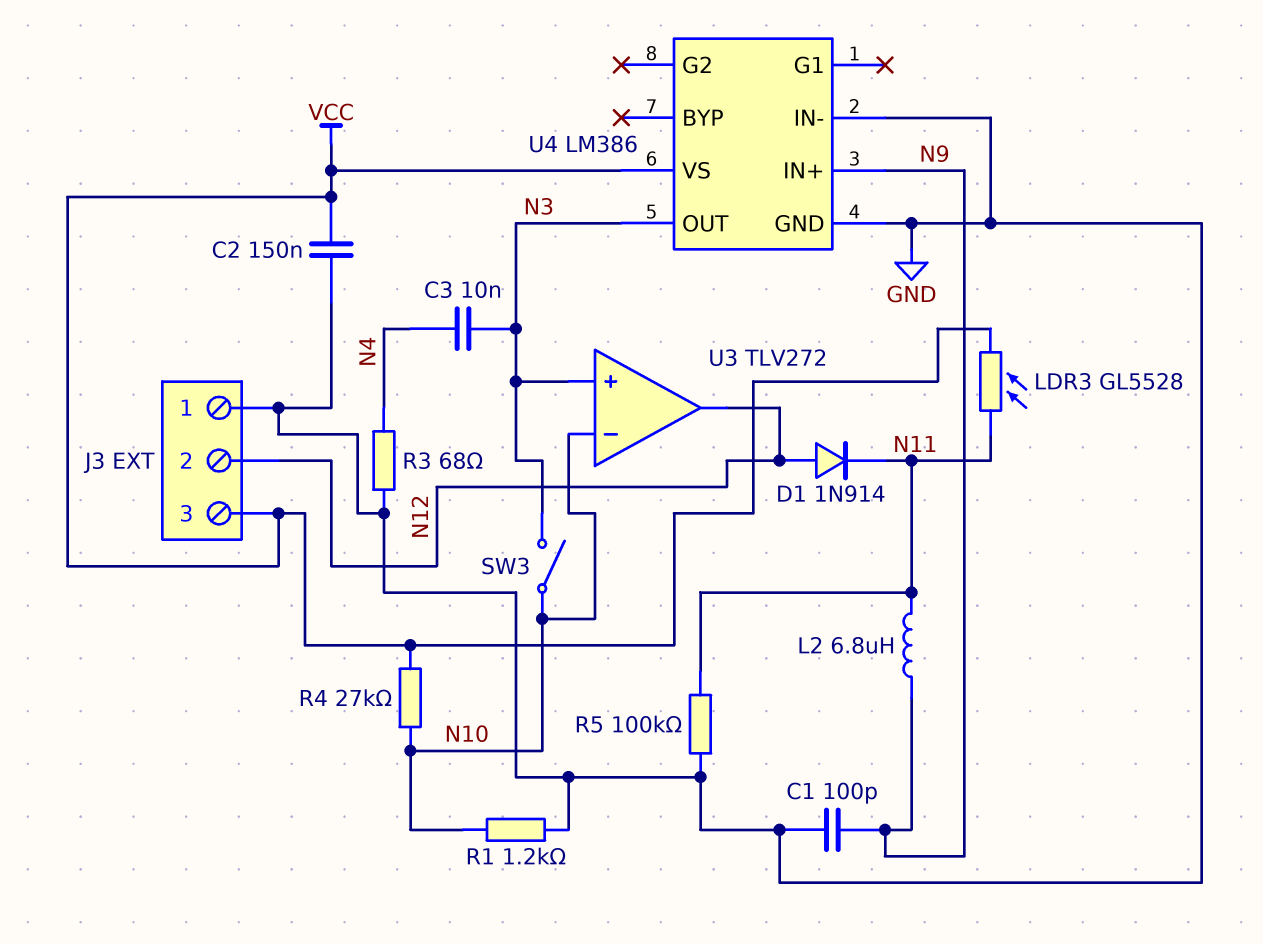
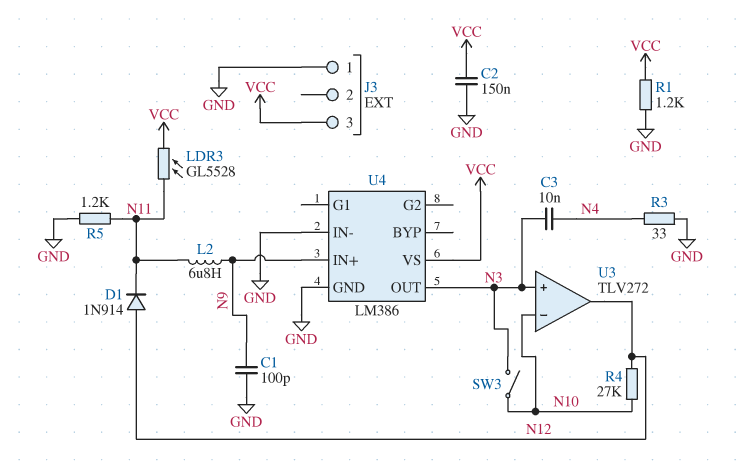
J3 pin 2: N12 -> none
R1: 1.2k (GND, N10) -> 1.2k (GND, VCC)
R3: 68 (GND, N4) -> 33 (GND, N4)
R4: 27k (N10, VCC) -> 27k (N10, N12)
R5: 100k (GND, N11) -> 1.2k (GND, N11)

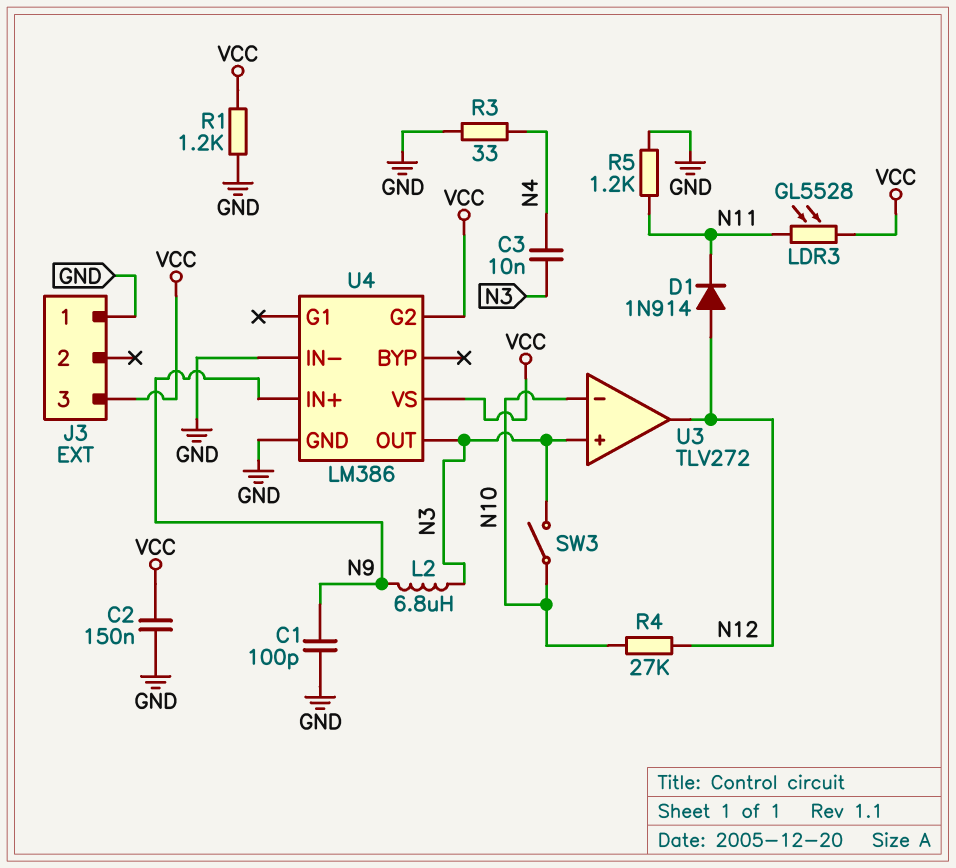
L2: 6.8uH (N9, N11) -> 6.8uH (N3, N9)
U4 pin G2: none -> VCC

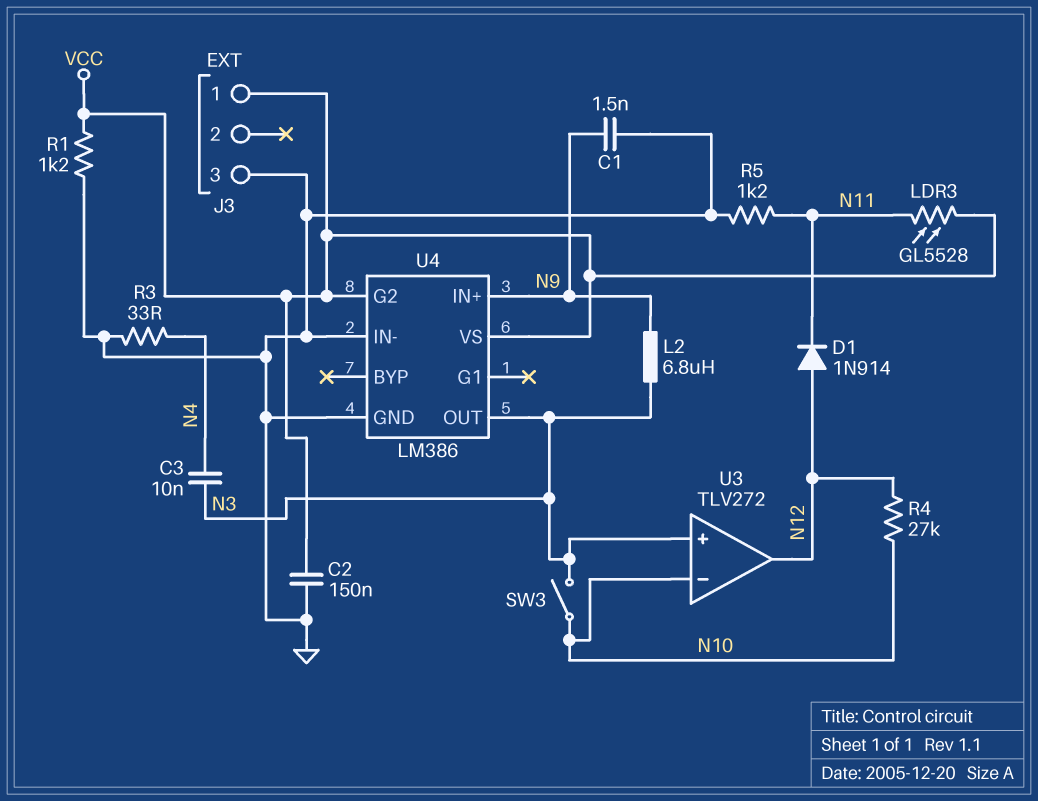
C1: 100pF (GND, N9) -> 1.5nF (GND, N9)
J3 pin 1: GND -> VCC
J3 pin 3: VCC -> GND

